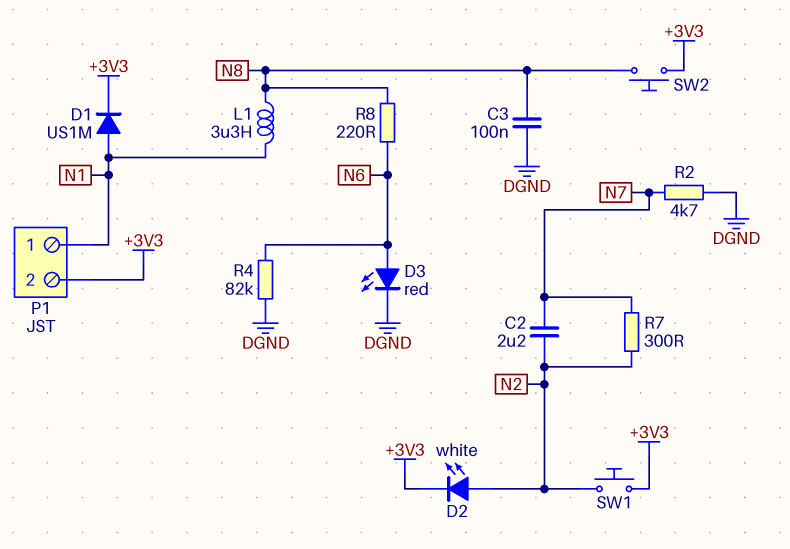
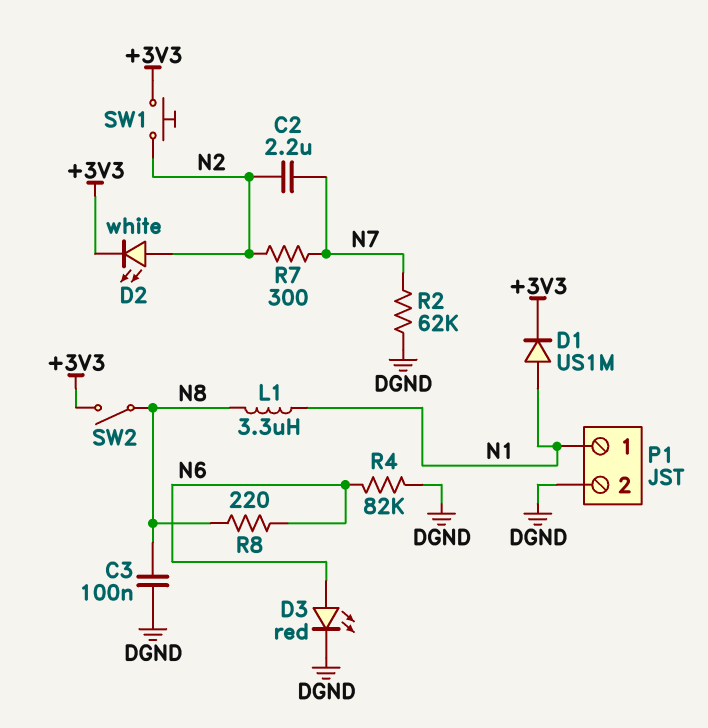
P1 pin 2: +3V3 -> DGND
R2: 4.7k (DGND, N7) -> 62k (DGND, N7)
SW2: button (+3V3, N8) -> switch (+3V3, N8)

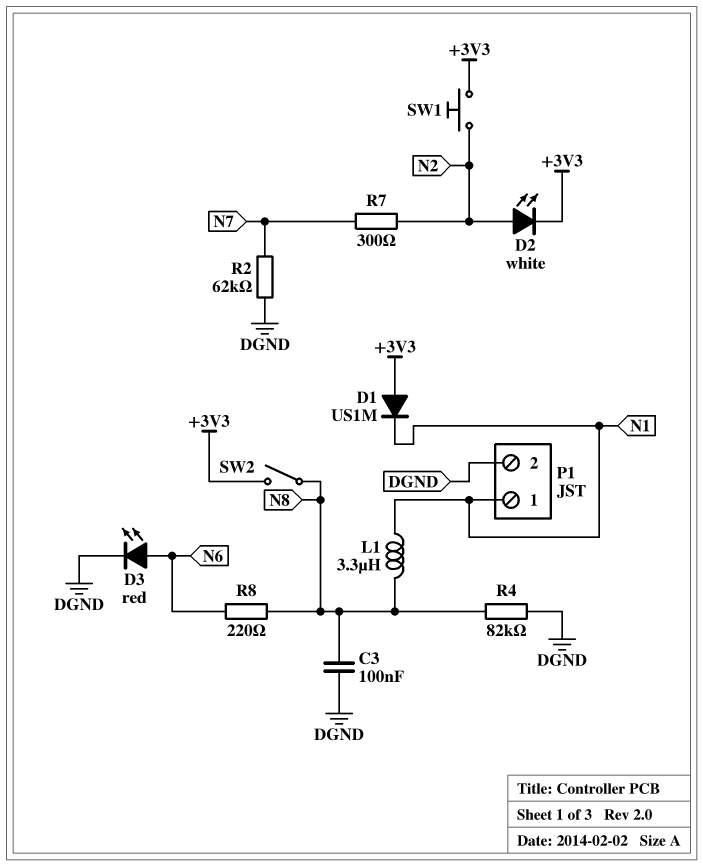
C2: 2.2uF (N2, N7) -> none
D1: diode US1M (A N1, K +3V3) -> diode US1M (A +3V3, K N1)
R4: 82k (DGND, N6) -> 82k (DGND, N8)

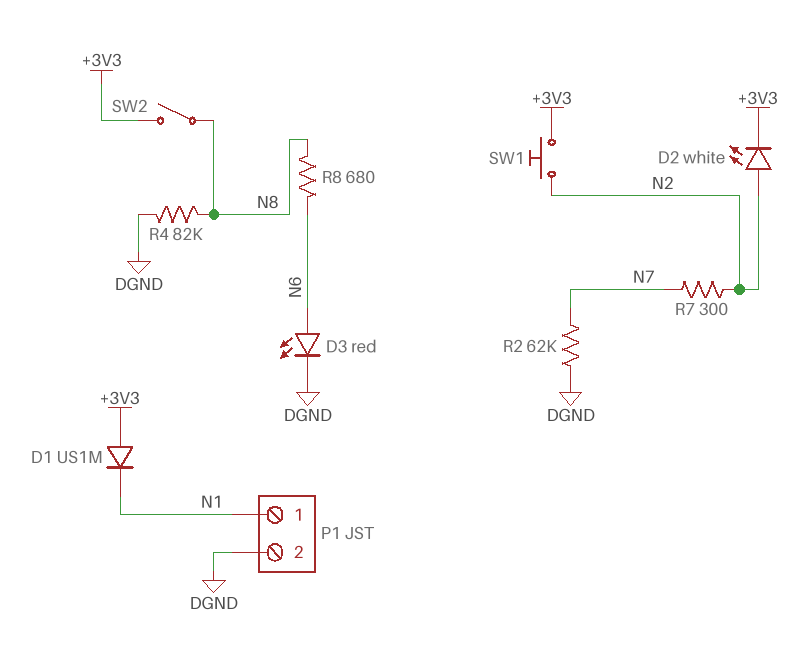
C3: 100nF (DGND, N8) -> none
L1: 3.3uH (N1, N8) -> none
R8: 220 (N6, N8) -> 680 (N6, N8)

